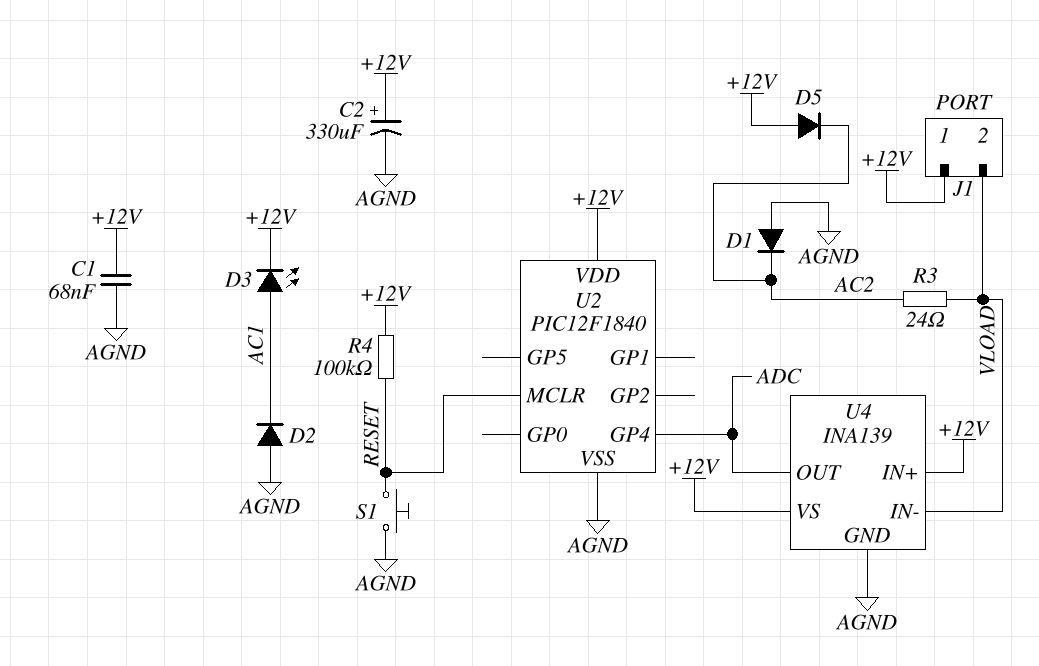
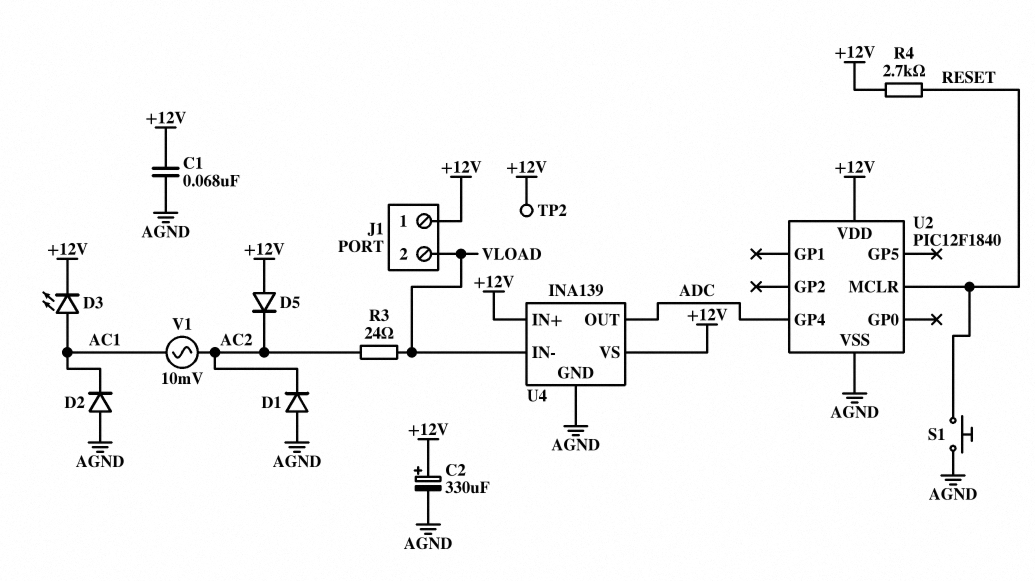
R4: 100k (+12V, RESET) -> 2.7k (+12V, RESET)
TP2: none -> test point (+12V)
V1: none -> AC 10mV (AC1, AC2)

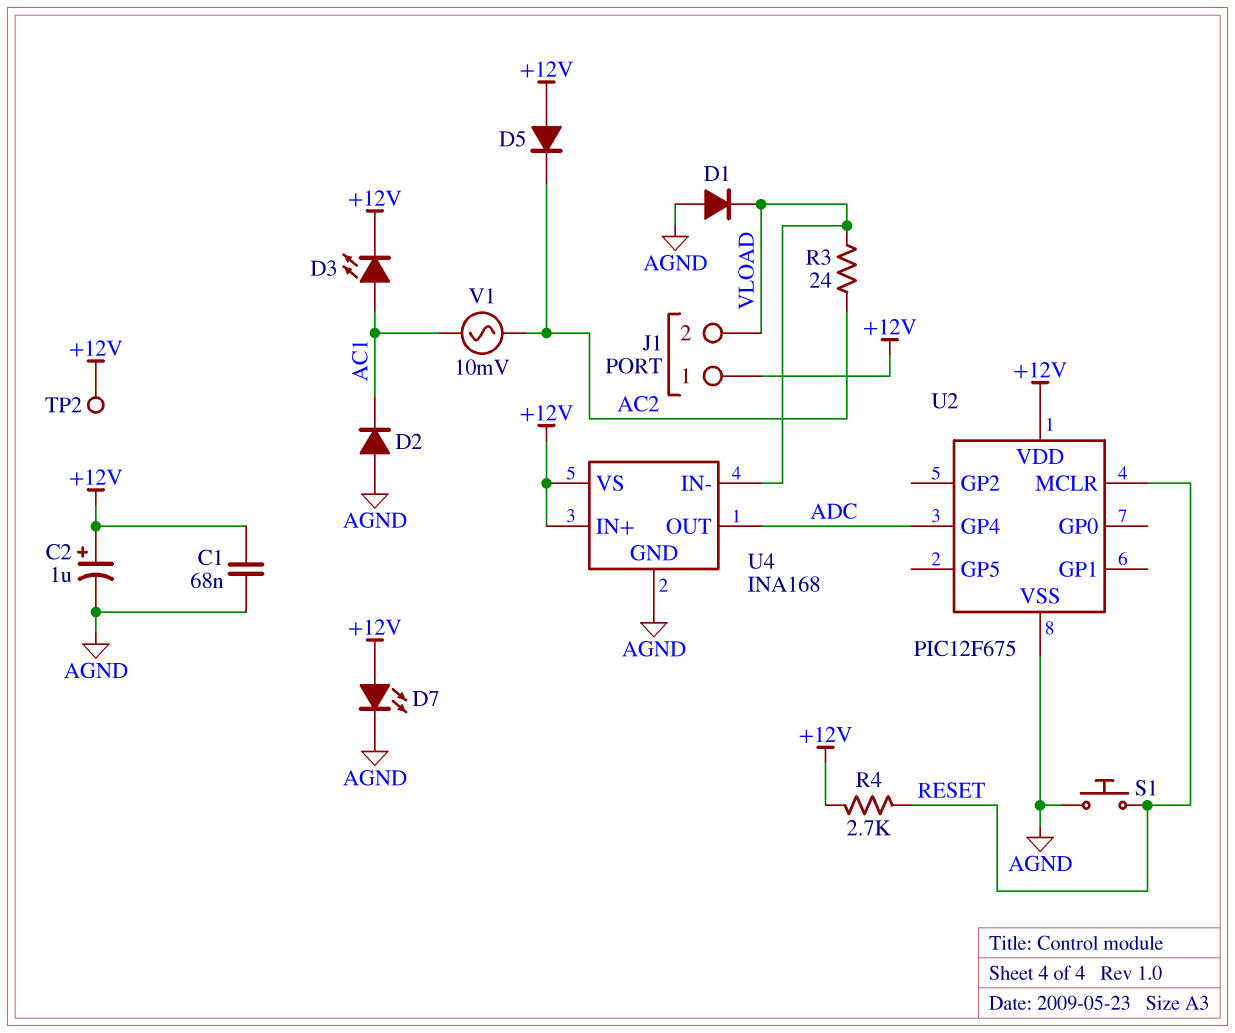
C2: 330uF (plus +12V, minus AGND) -> 1uF (plus +12V, minus AGND)
D1: diode (A AGND, K AC2) -> diode (A AGND, K VLOAD)
D7: none -> LED (A +12V, K AGND)
U2: PIC12F1840 -> PIC12F675
U4: INA139 -> INA168

